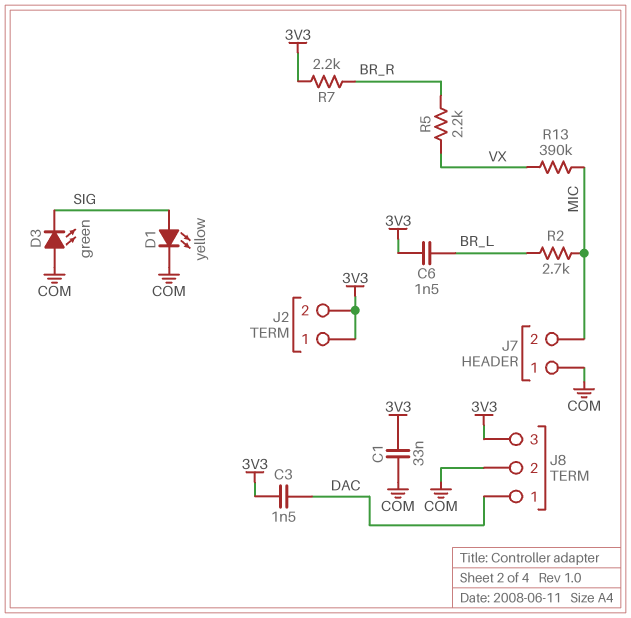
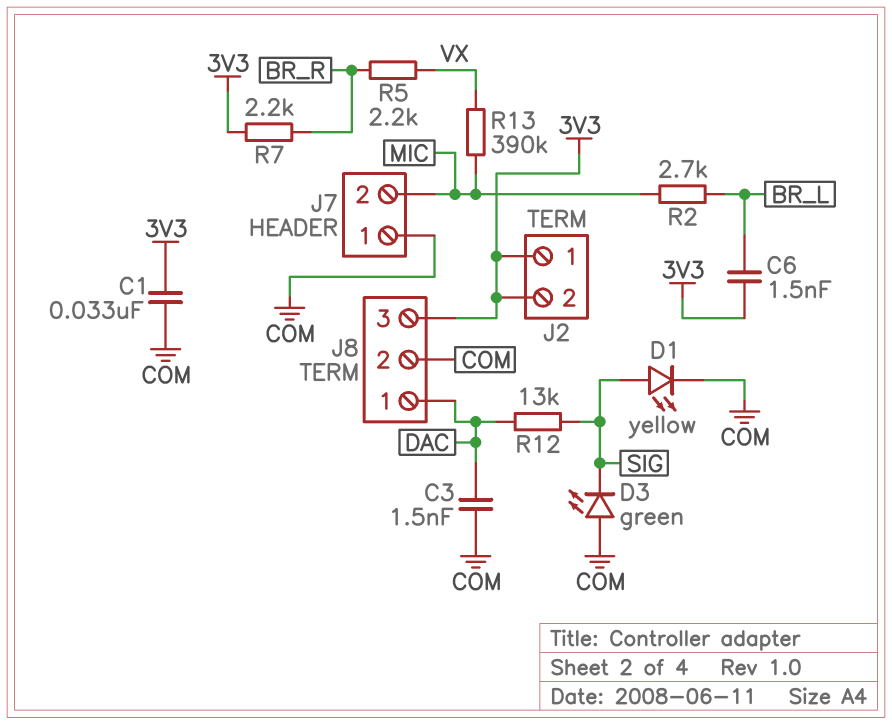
C3: 1.5nF (3V3, DAC) -> 1.5nF (COM, DAC)
R12: none -> 13k (DAC, SIG)

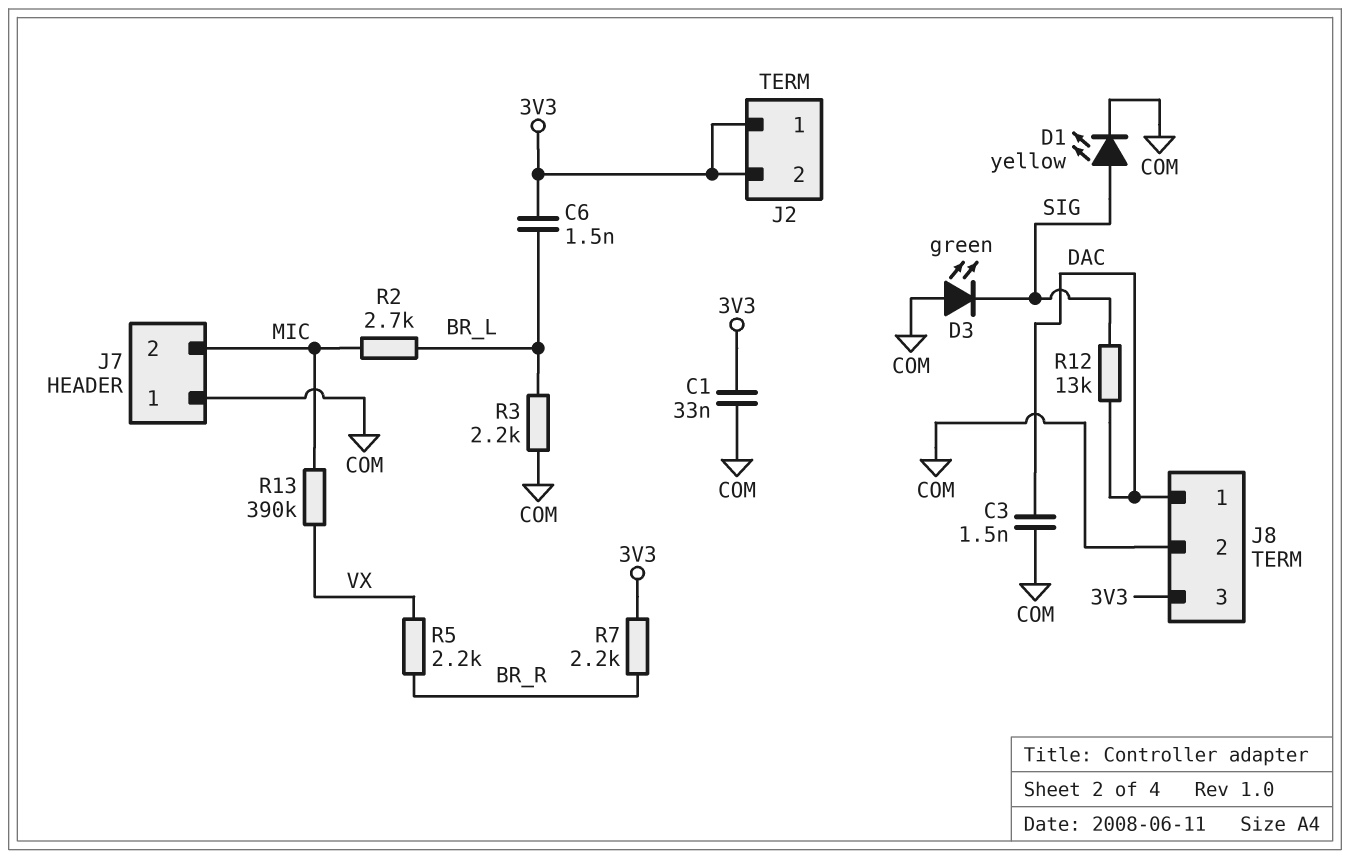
R3: none -> 2.2k (BR_L, COM)

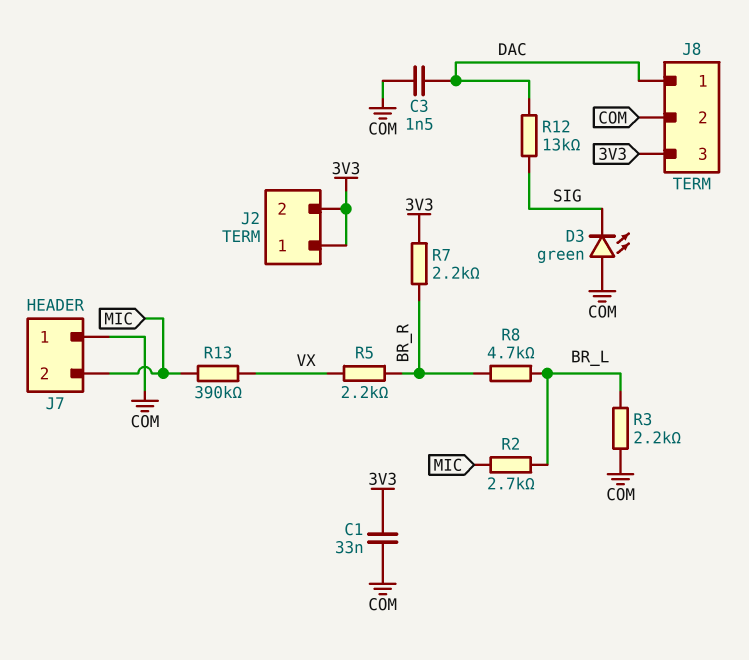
C6: 1.5nF (3V3, BR_L) -> none
D1: LED yellow (A SIG, K COM) -> none
R8: none -> 4.7k (BR_L, BR_R)

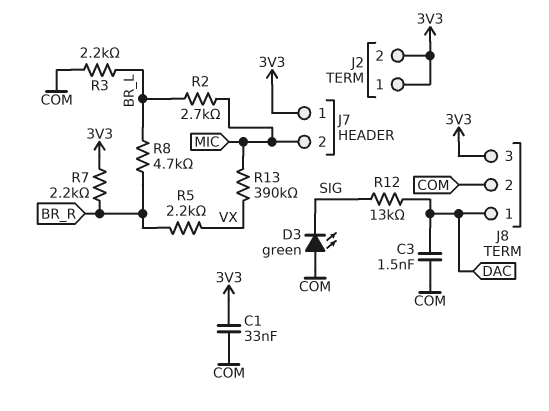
J7 pin 1: COM -> 3V3

